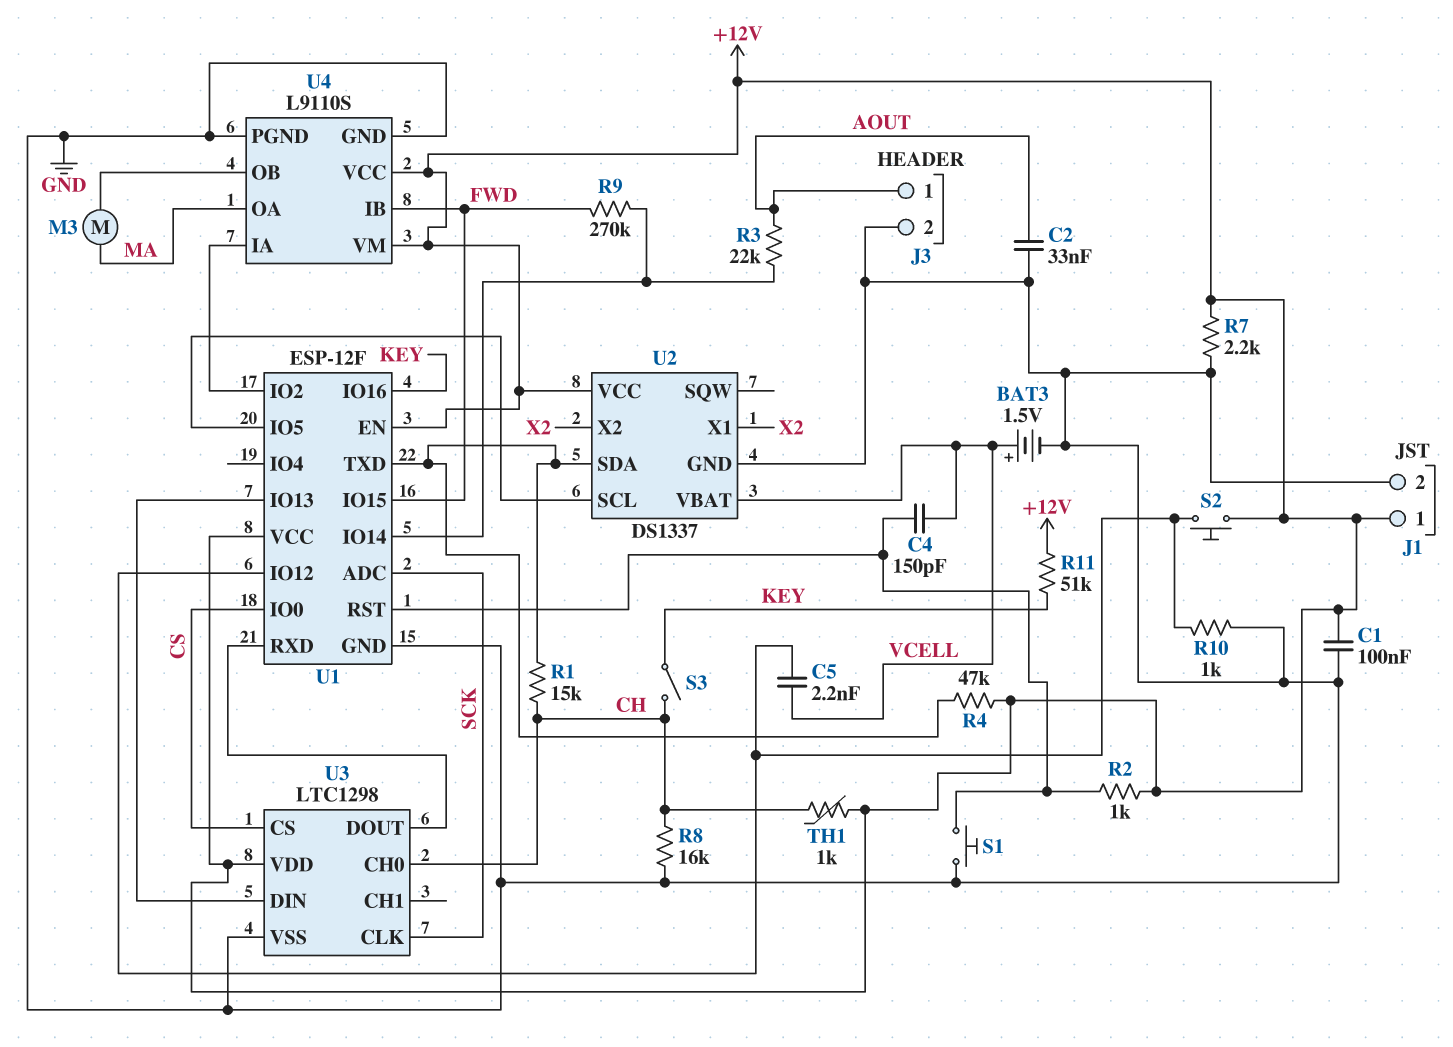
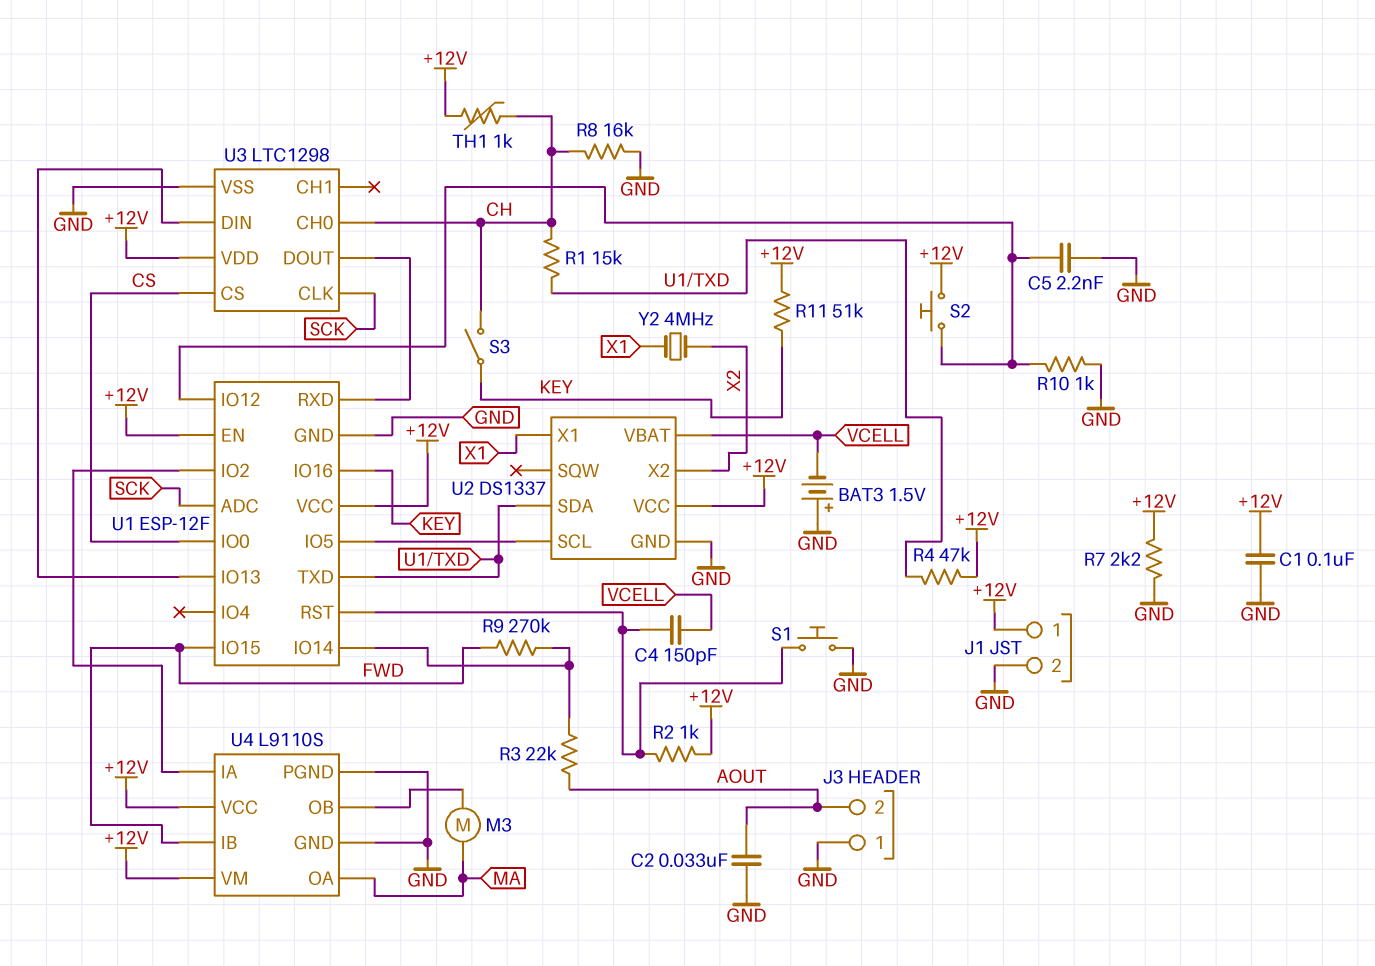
BAT3: 1.5V (plus VCELL, minus GND) -> 1.5V (plus GND, minus VCELL)
C5: 2.2nF (U1/IO12, VCELL) -> 2.2nF (GND, U1/IO12)
J3 pin 1: AOUT -> GND
J3 pin 2: GND -> AOUT
U2 pin X1: X2 -> X1
Y2: none -> 4MHz (X1, X2)

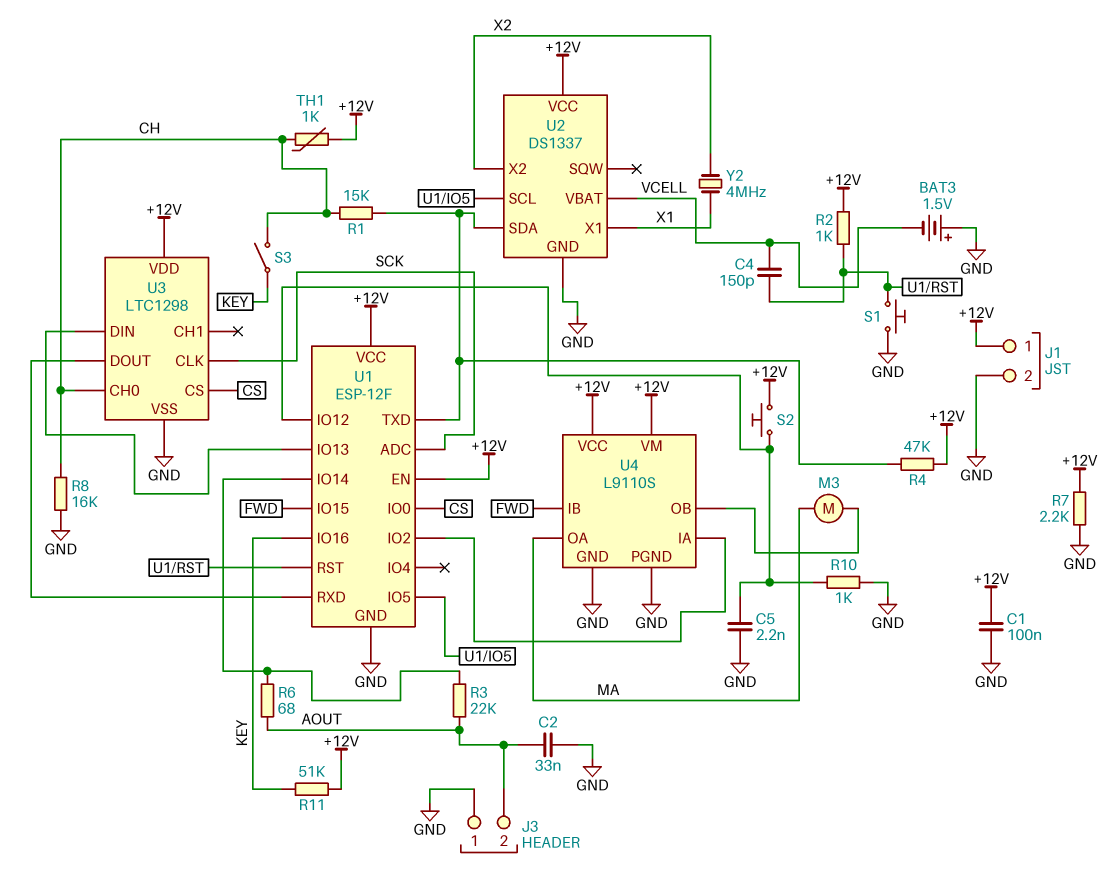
R6: none -> 68 (AOUT, U1/IO14)
R9: 270k (FWD, U1/IO14) -> none

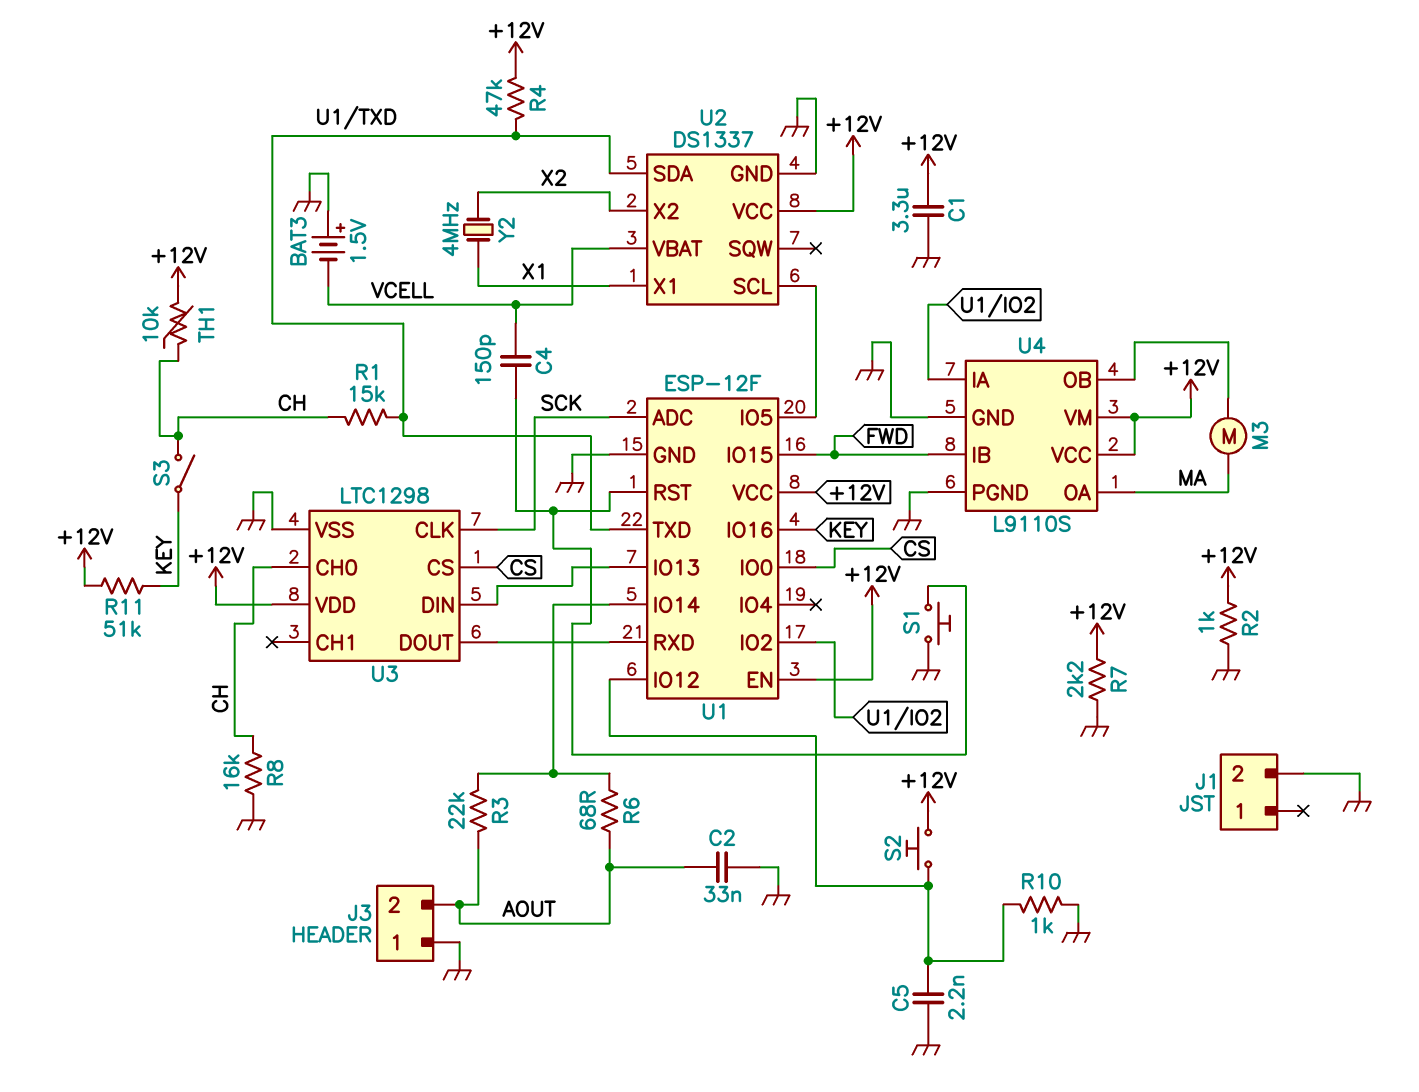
C1: 100nF (+12V, GND) -> 3.3uF (+12V, GND)
J1 pin 1: +12V -> none
R2: 1k (+12V, U1/RST) -> 1k (+12V, GND)
TH1: 1k (+12V, CH) -> 10k (+12V, CH)

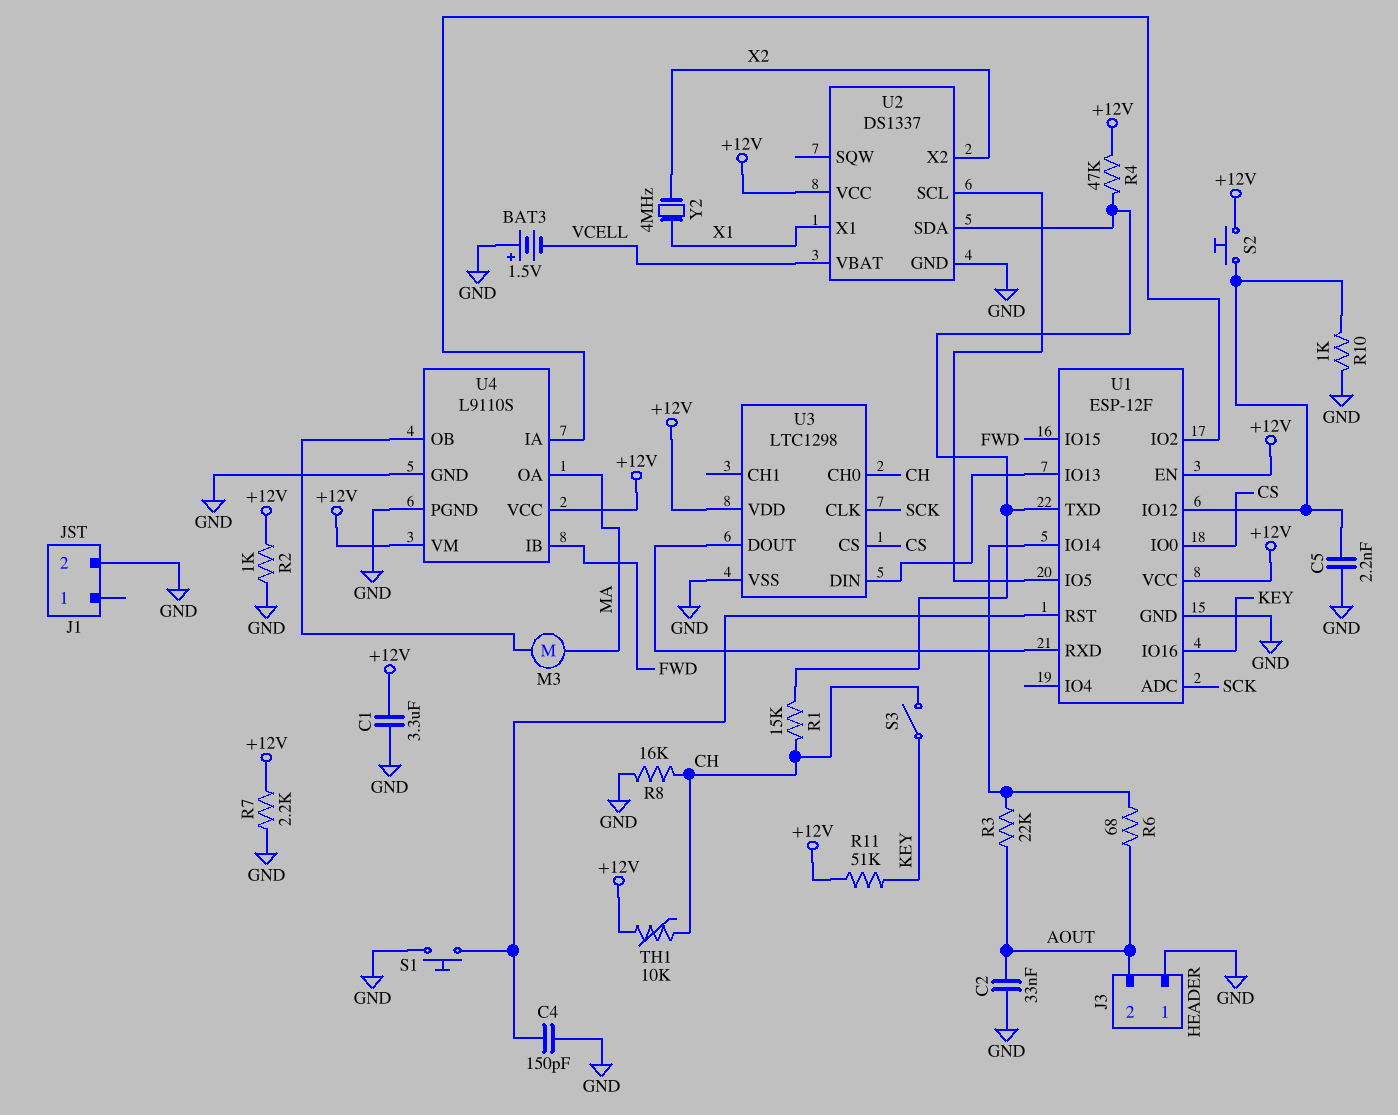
C4: 150pF (U1/RST, VCELL) -> 150pF (GND, U1/RST)

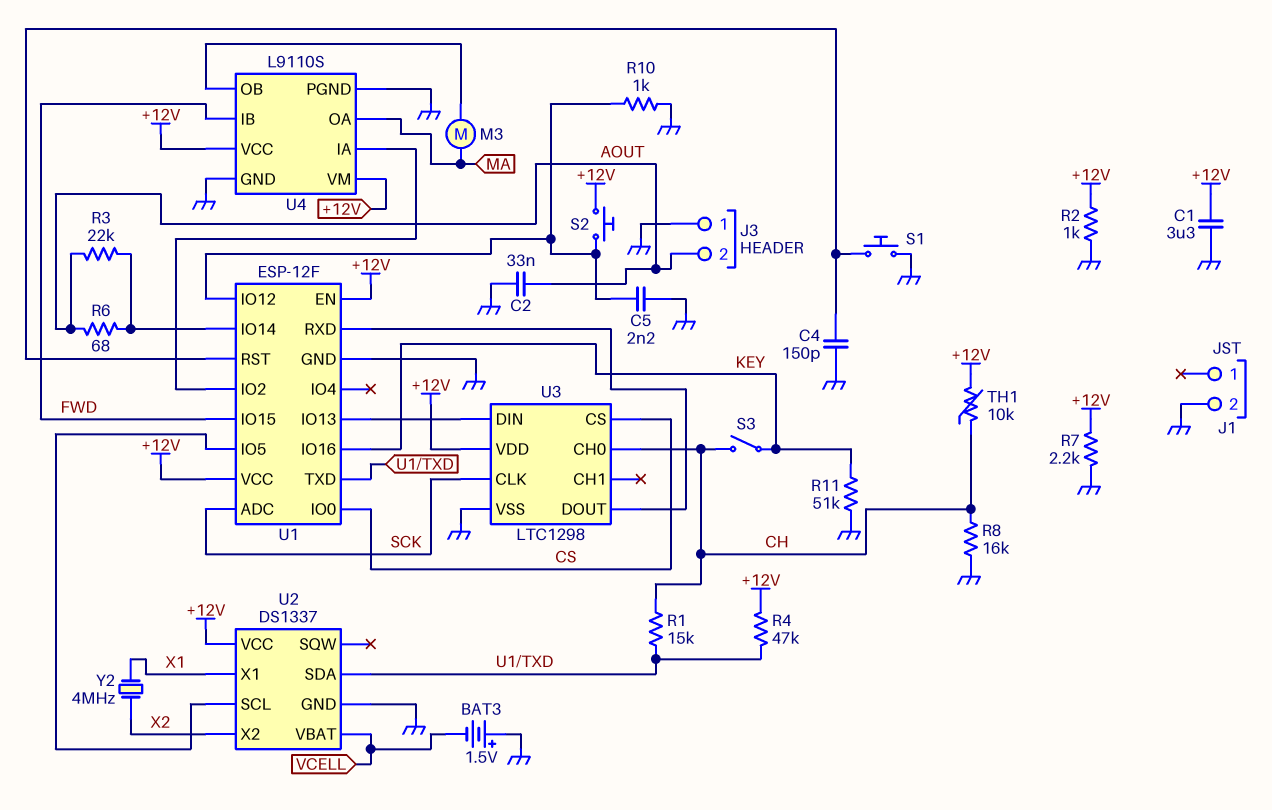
R11: 51k (+12V, KEY) -> 51k (GND, KEY)

